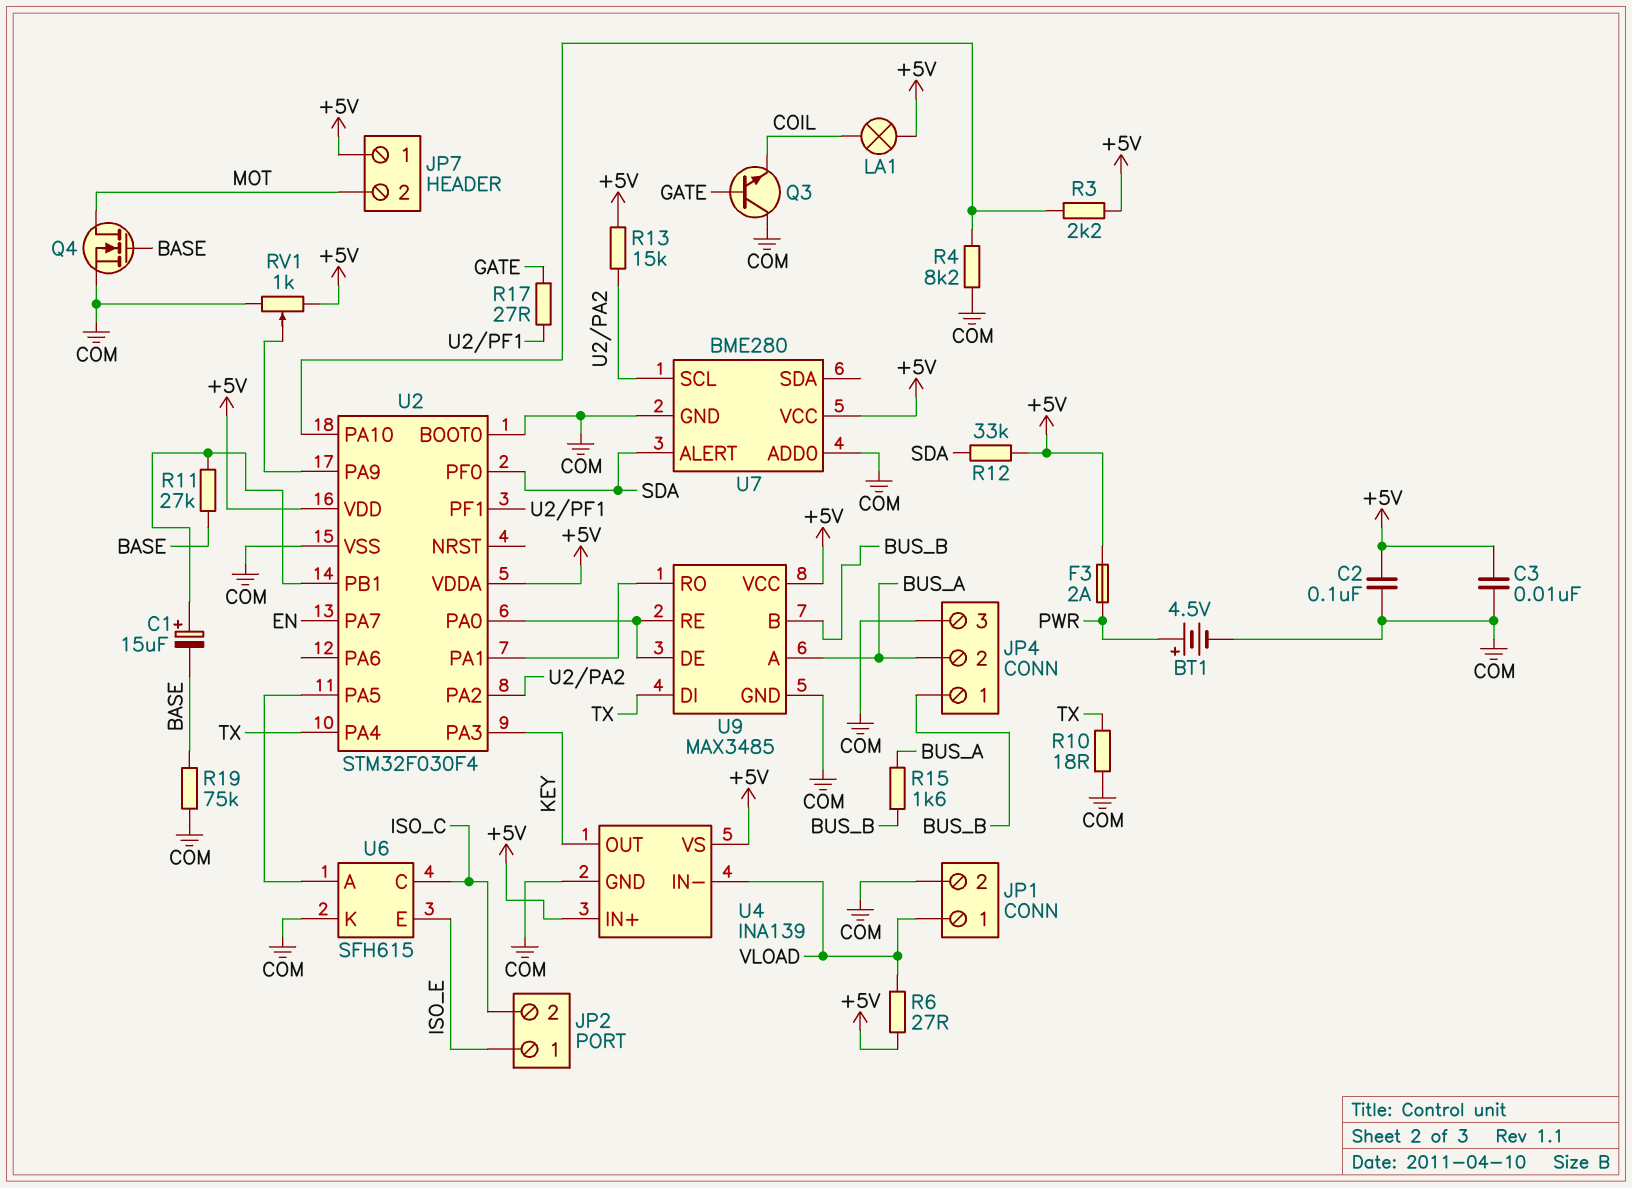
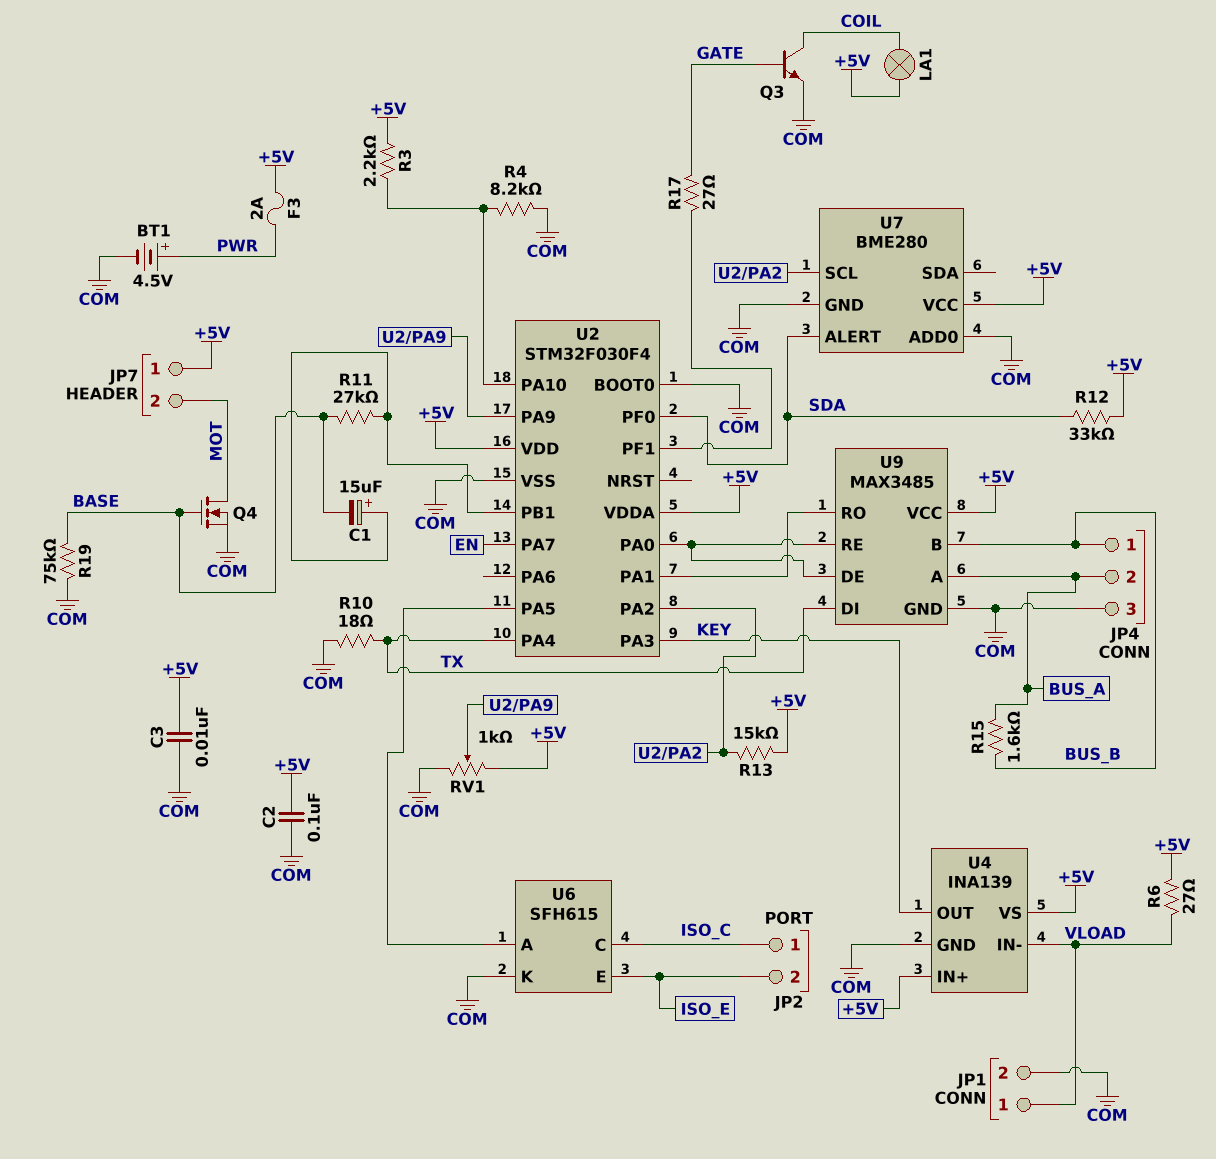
JP2 pin 1: ISO_E -> ISO_C
JP2 pin 2: ISO_C -> ISO_E
Q3: NPN (B GATE, C COM, E COIL) -> NPN (B GATE, C COIL, E COM)

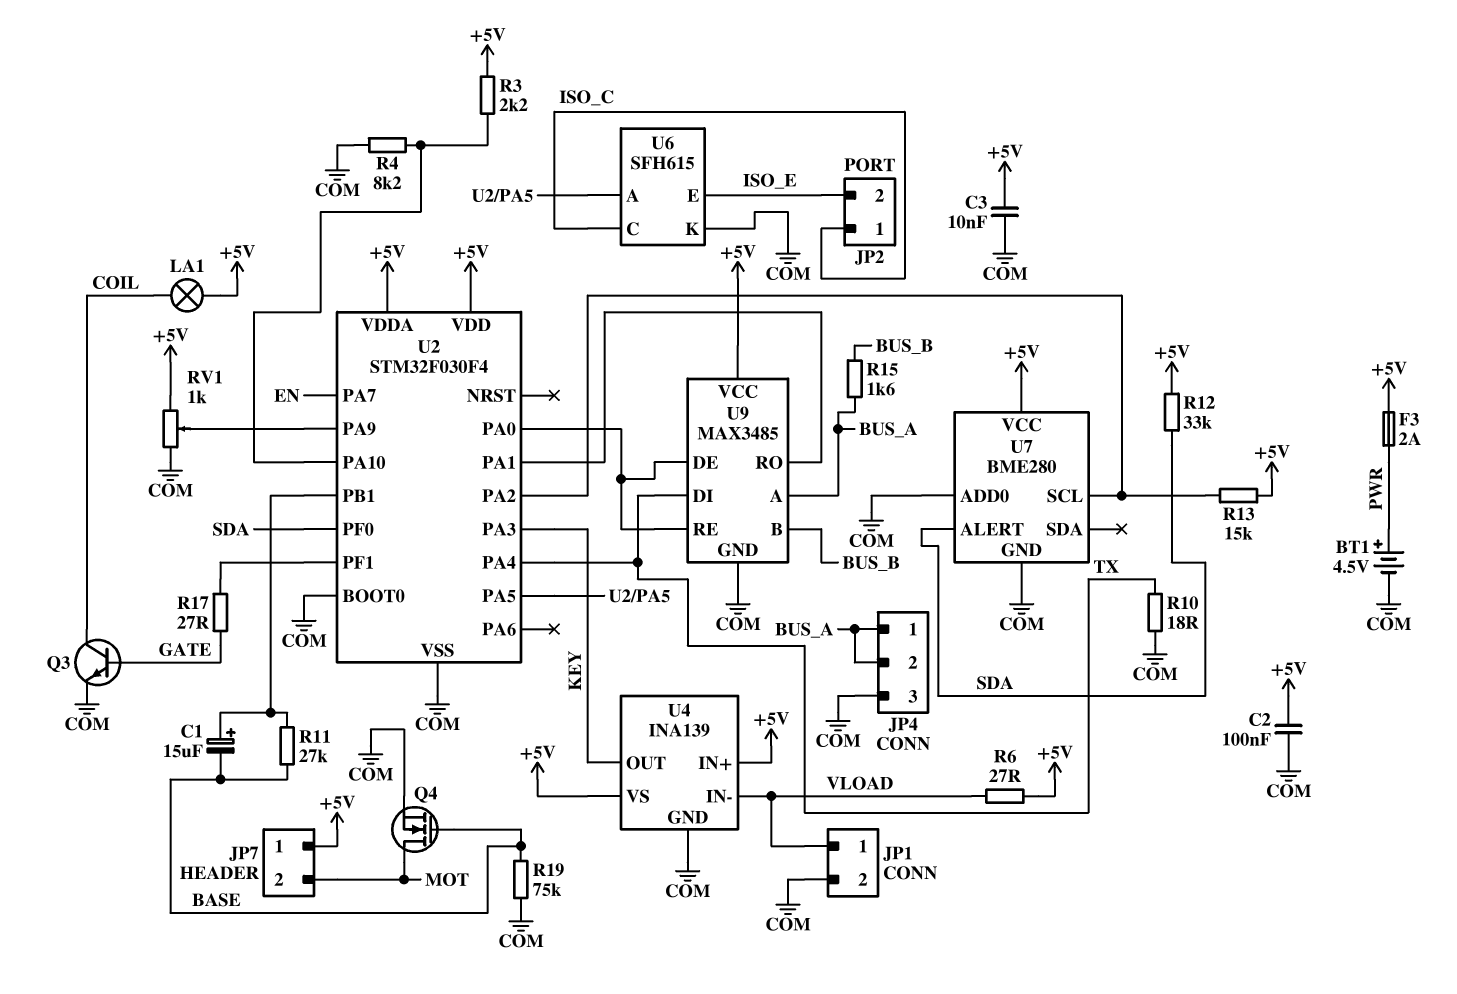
JP4 pin 1: BUS_B -> BUS_A

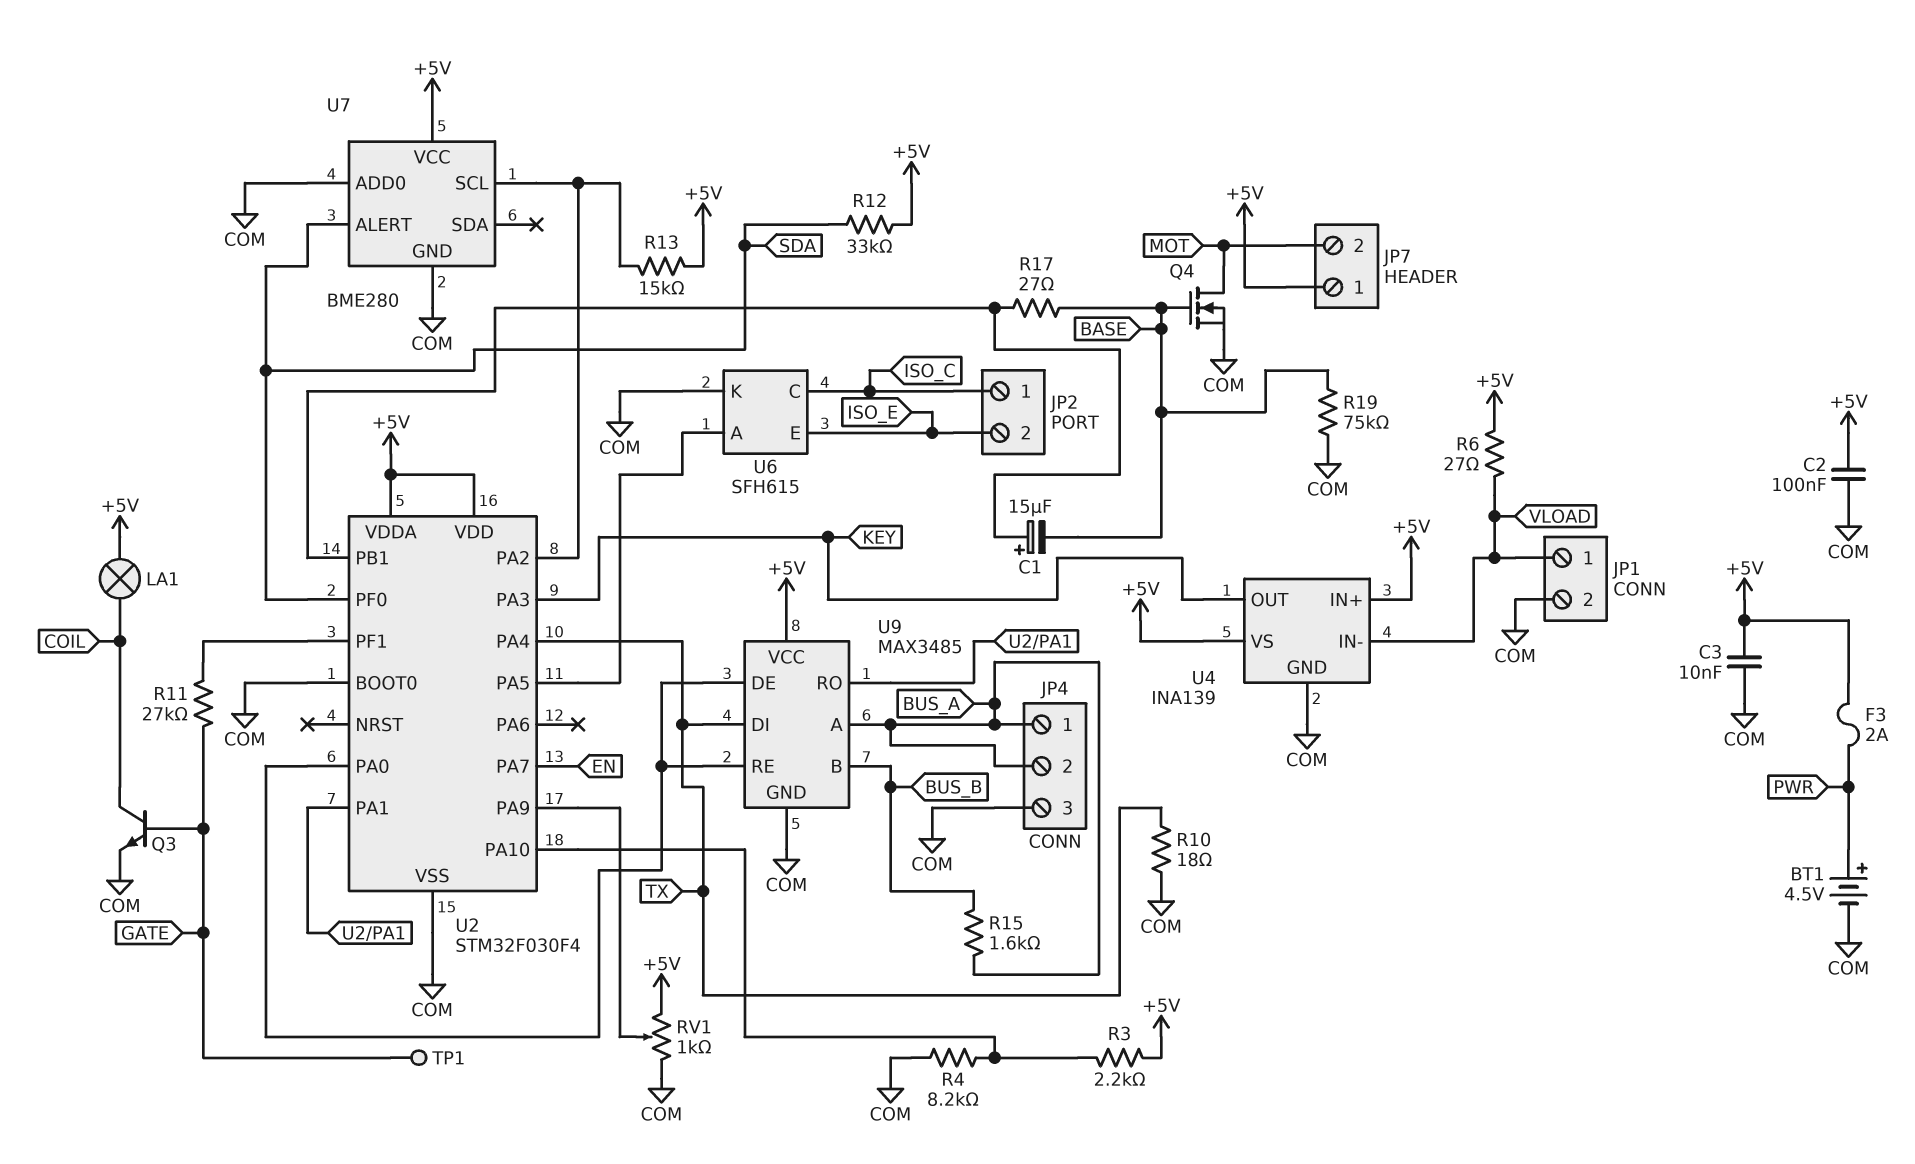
R11: 27k (BASE, U2/PB1) -> 27k (GATE, U2/PF1)
R17: 27 (GATE, U2/PF1) -> 27 (BASE, U2/PB1)
TP1: none -> test point (GATE)

